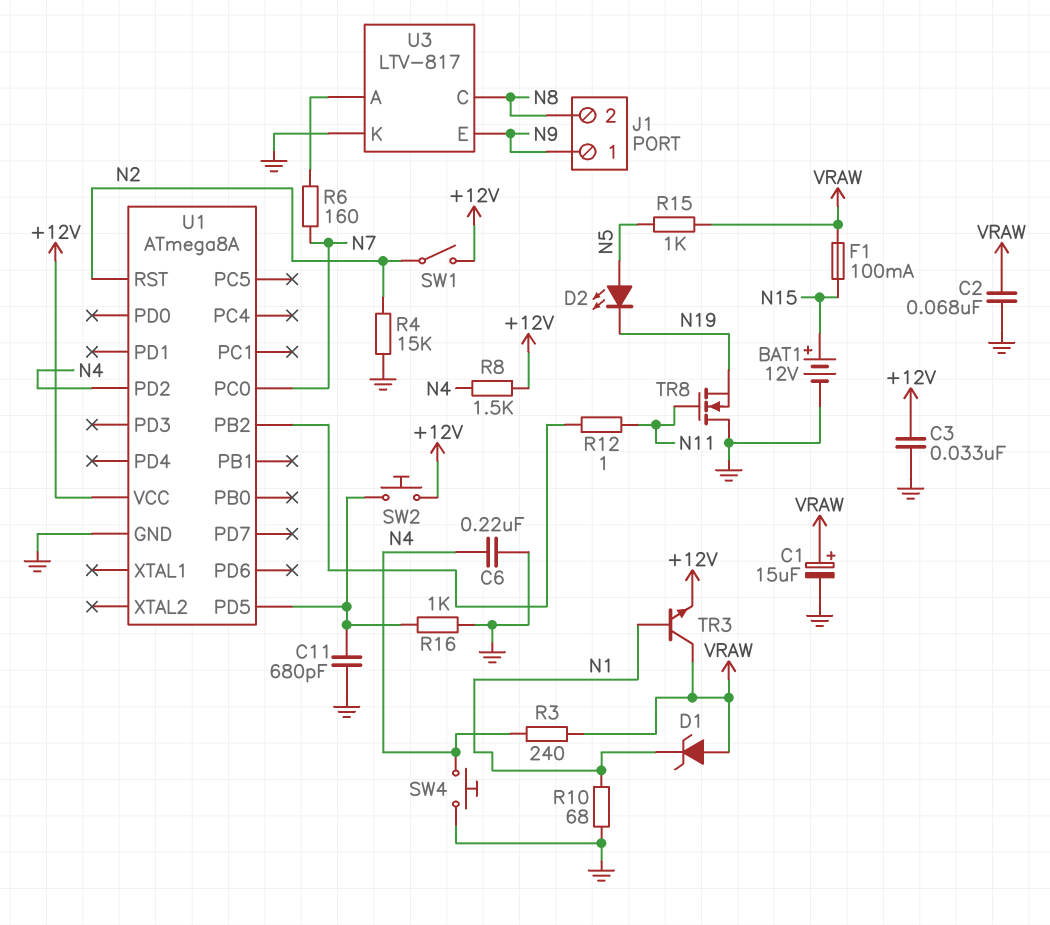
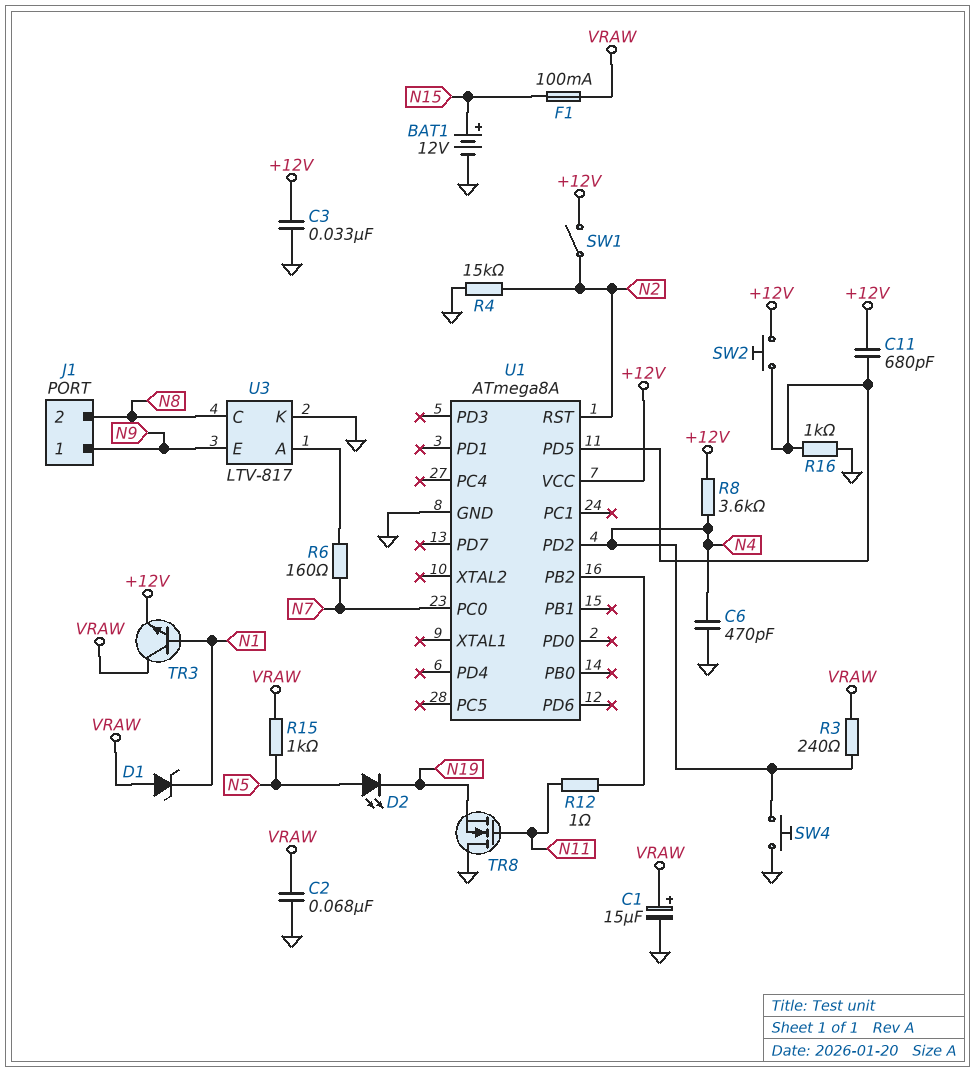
C6: 220nF (GND, N4) -> 470pF (GND, N4)
C11: 680pF (GND, U1/PD5) -> 680pF (+12V, U1/PD5)
R8: 1.5k (+12V, N4) -> 3.6k (+12V, N4)
R10: 68 (GND, N1) -> none

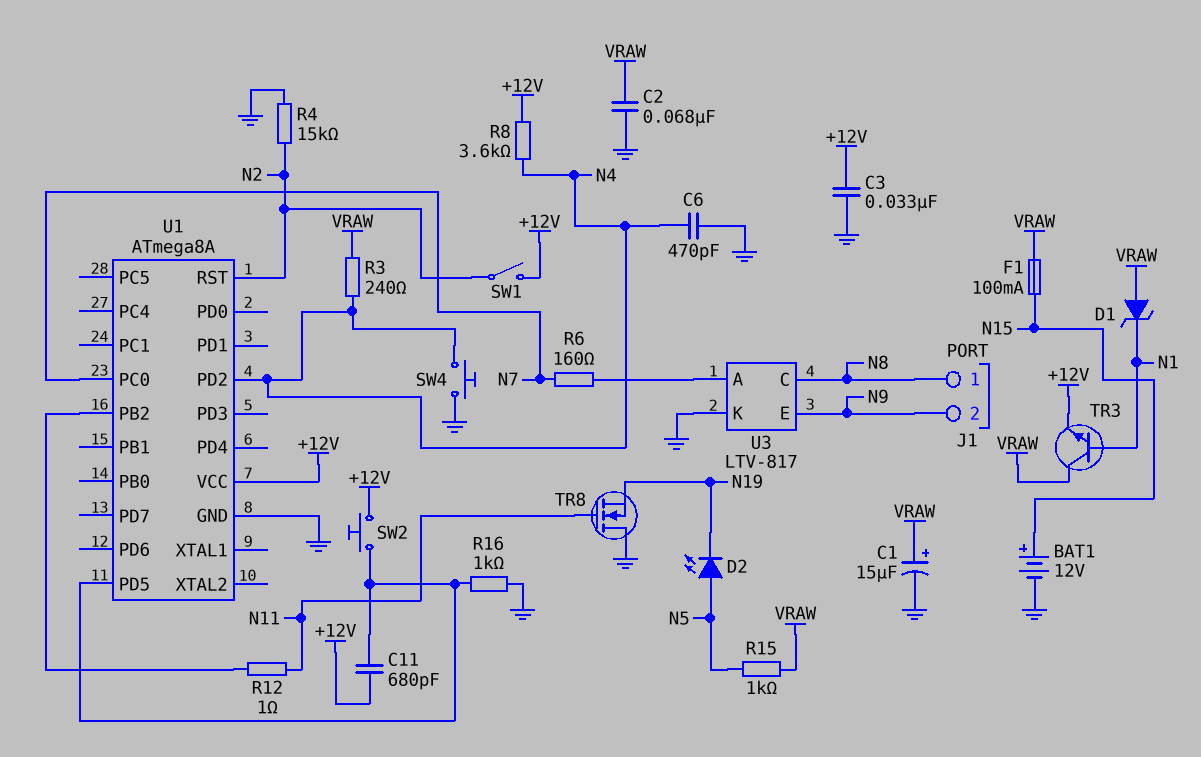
J1 pin 1: N9 -> N8
J1 pin 2: N8 -> N9

